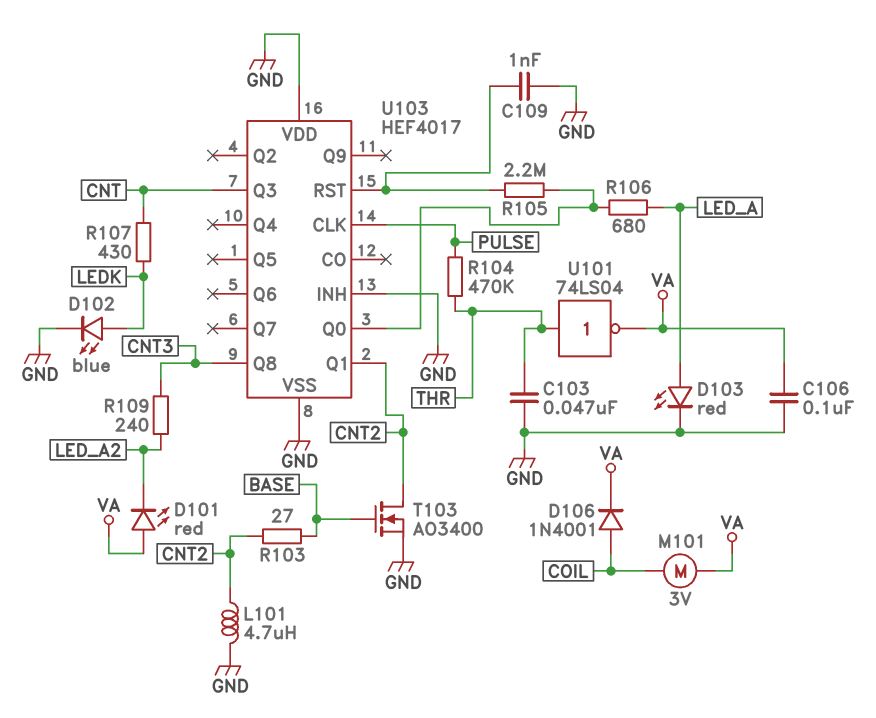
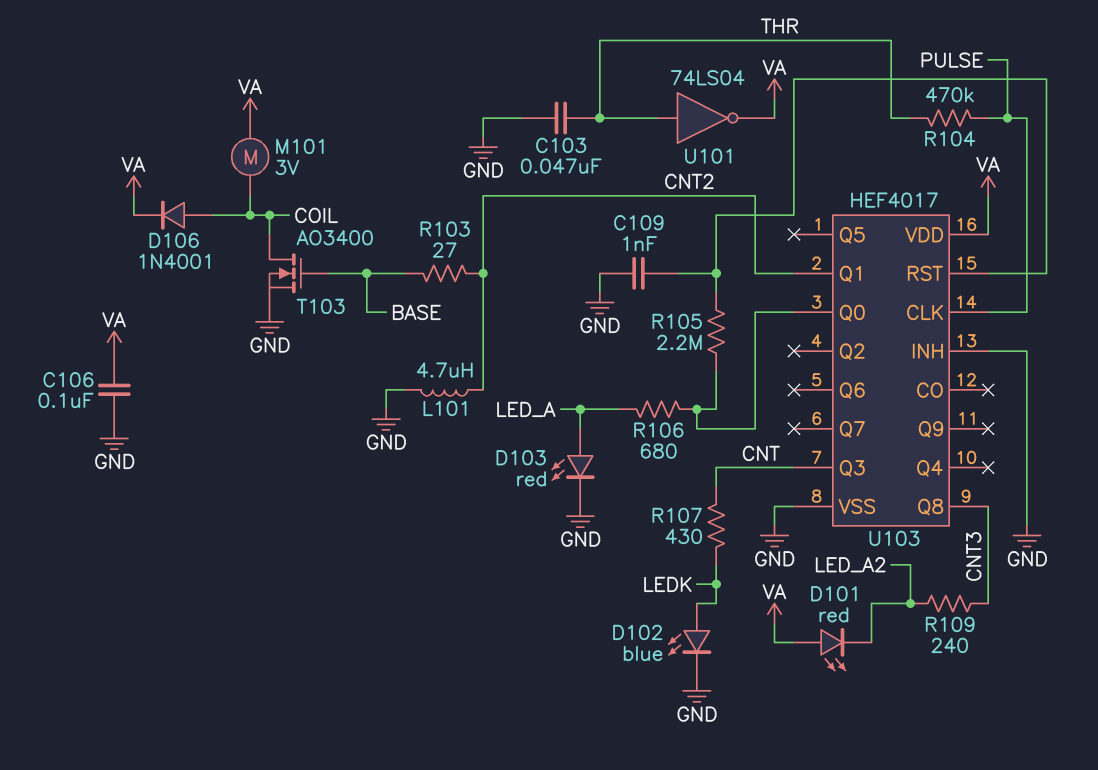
T103: NMOS AO3400 (G BASE, D CNT2, S GND) -> NMOS AO3400 (G BASE, D COIL, S GND)
U103 pin VDD: GND -> VA

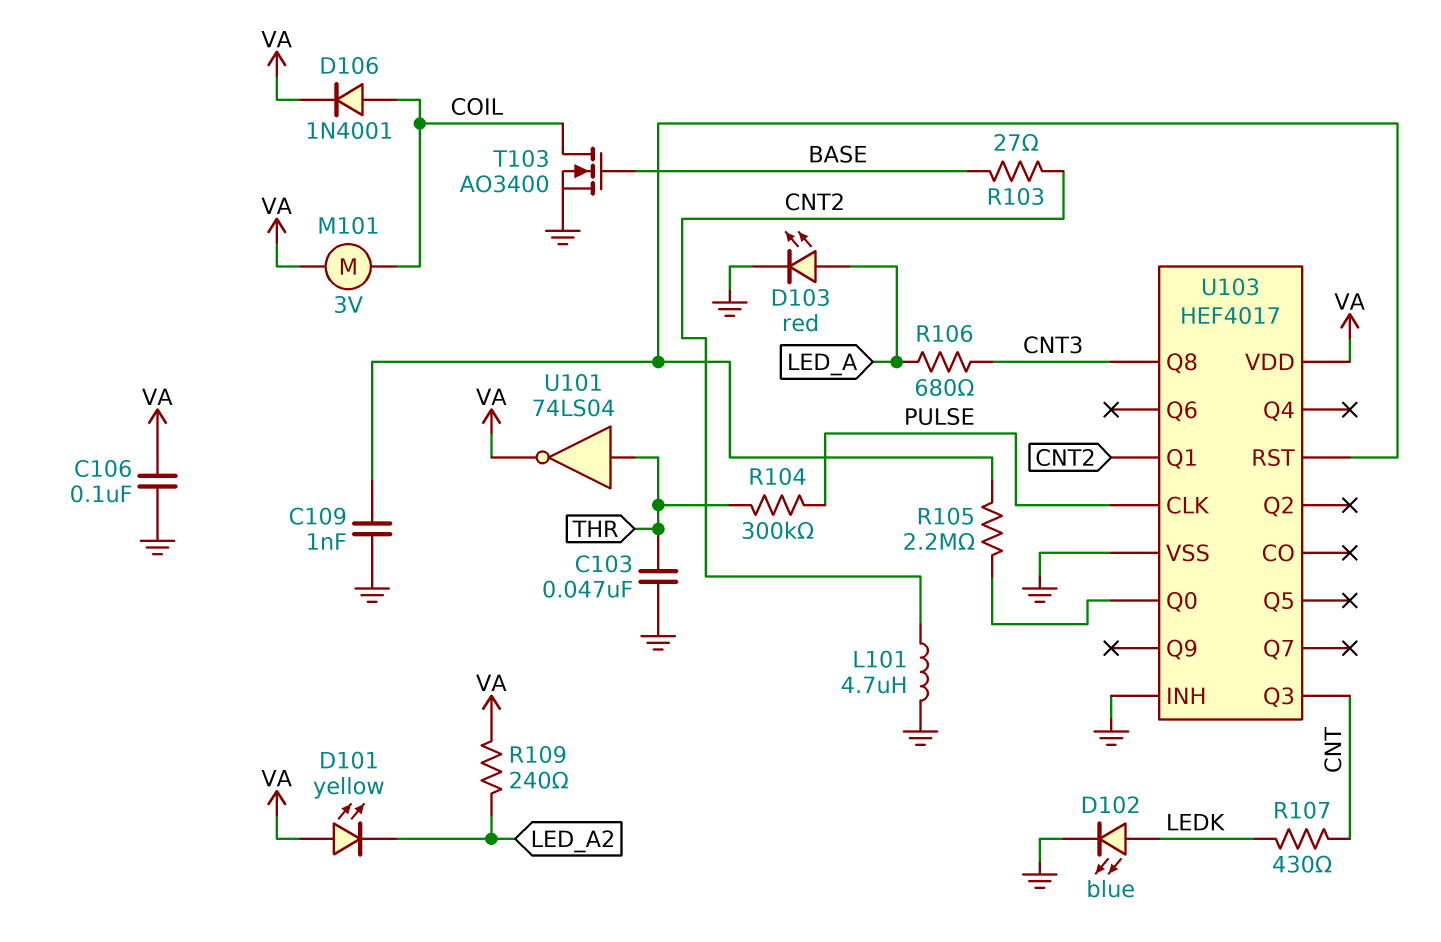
D101: LED red (A VA, K LED_A2) -> LED yellow (A VA, K LED_A2)
R104: 470k (PULSE, THR) -> 300k (PULSE, THR)
R106: 680 (LED_A, U103/Q0) -> 680 (CNT3, LED_A)
R109: 240 (CNT3, LED_A2) -> 240 (LED_A2, VA)

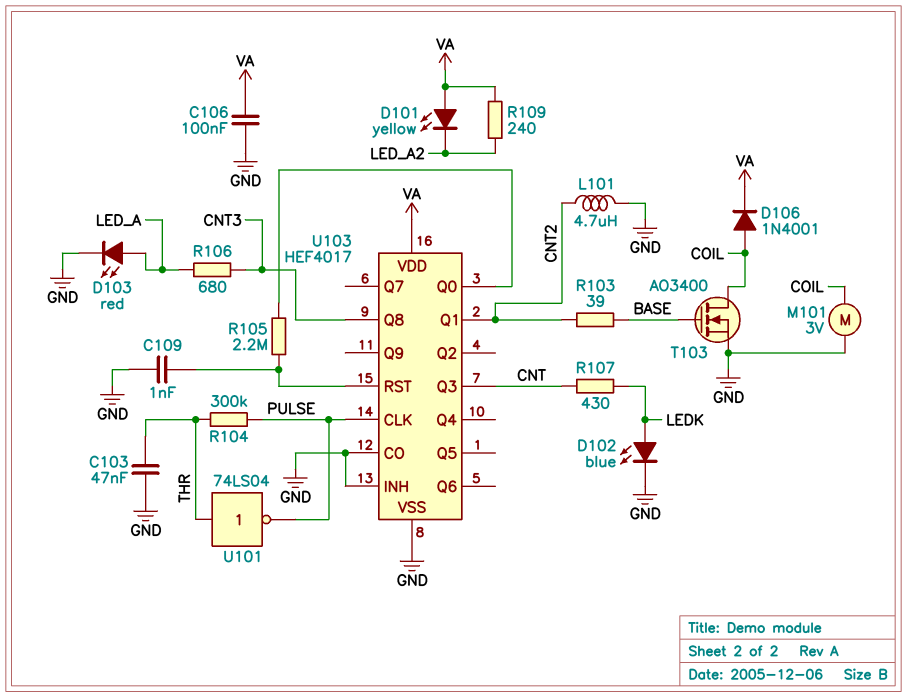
M101: motor 3V (COIL, VA) -> motor 3V (COIL, GND)
R103: 27 (BASE, CNT2) -> 39 (BASE, CNT2)
U101: NOT 74LS04 (in THR, out VA) -> NOT 74LS04 (in THR, out PULSE)
U103 pin CO: none -> GND

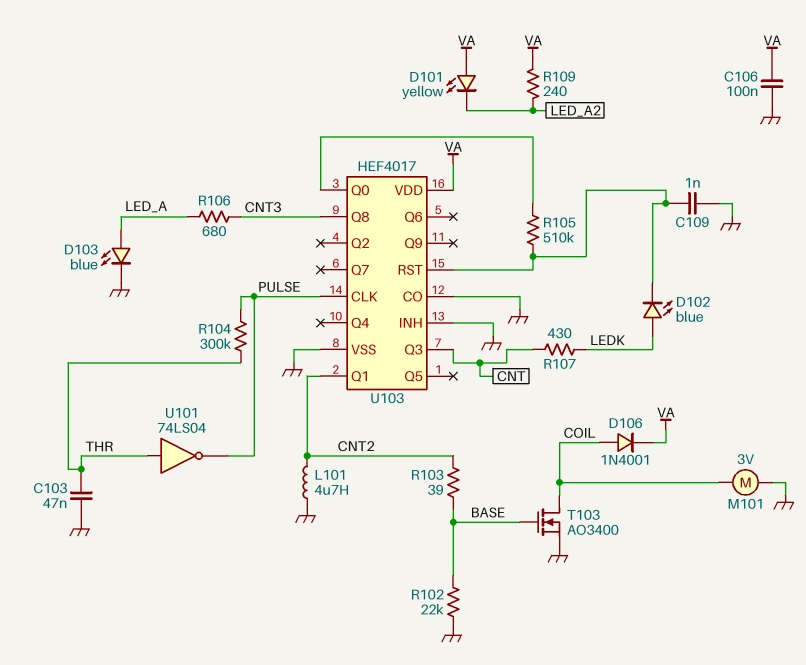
D102: LED blue (A LEDK, K GND) -> LED blue (A LEDK, K U103/RST)
D103: LED red (A LED_A, K GND) -> LED blue (A LED_A, K GND)
R102: none -> 22k (BASE, GND)
R105: 2.2M (U103/Q0, U103/RST) -> 510k (U103/Q0, U103/RST)

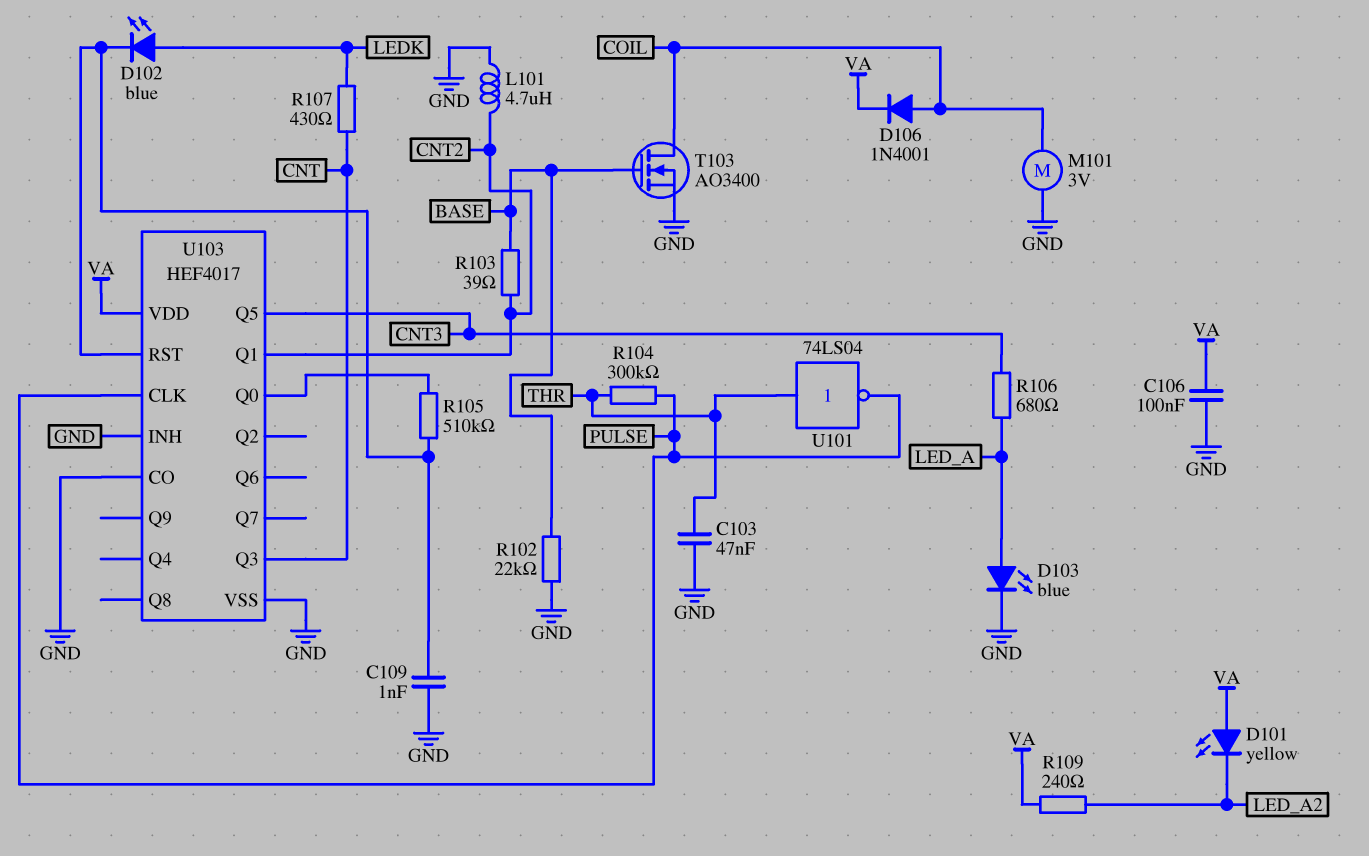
U103 pin Q5: none -> CNT3
U103 pin Q8: CNT3 -> none

